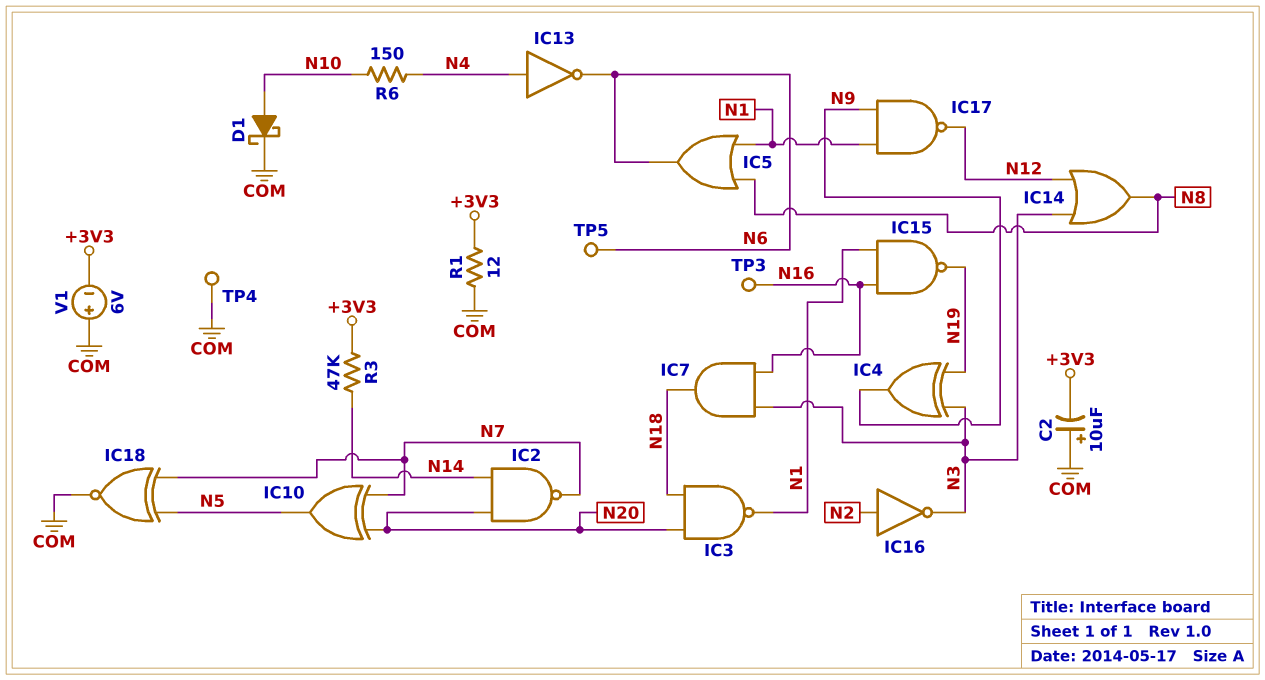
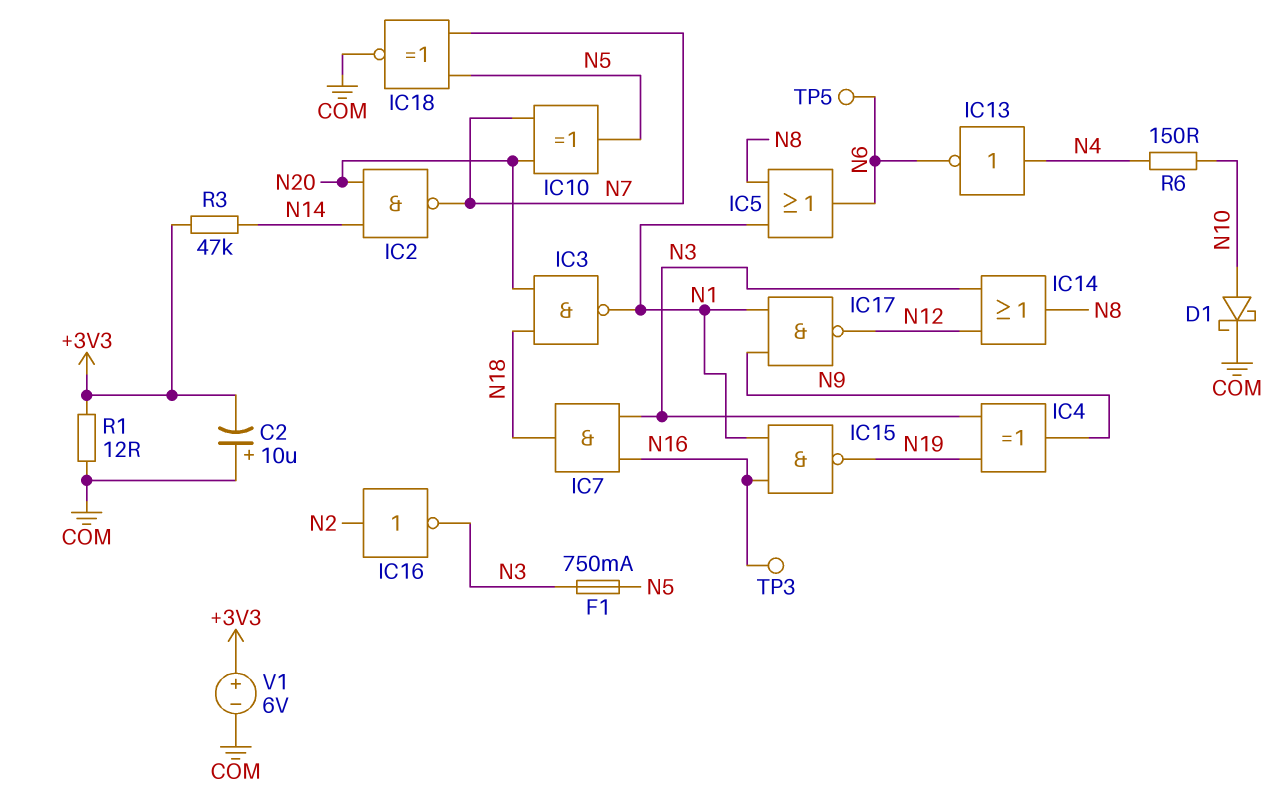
F1: none -> 750mA (N3, N5)
TP4: test point (COM) -> none
V1: 6V (plus COM, minus +3V3) -> 6V (plus +3V3, minus COM)

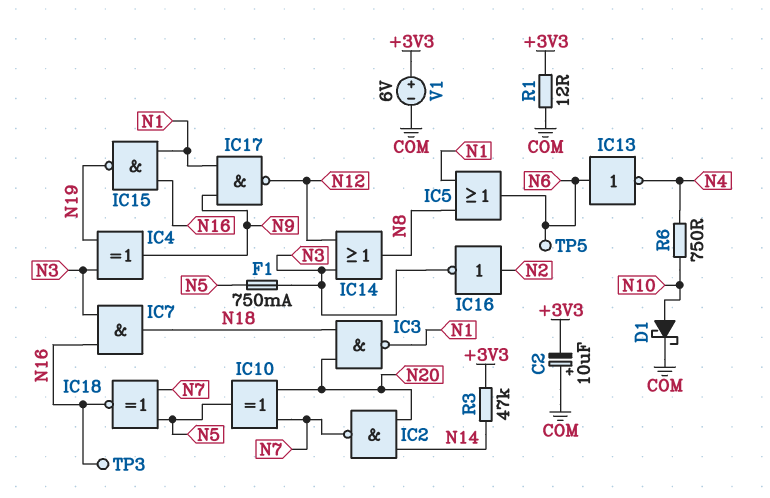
IC13: NOT (in N4, out N6) -> NOT (in N6, out N4)
IC18: XNOR (in N5, in N7, out COM) -> XNOR (in N5, in N7, out N16)
R6: 150 (N4, N10) -> 750 (N4, N10)

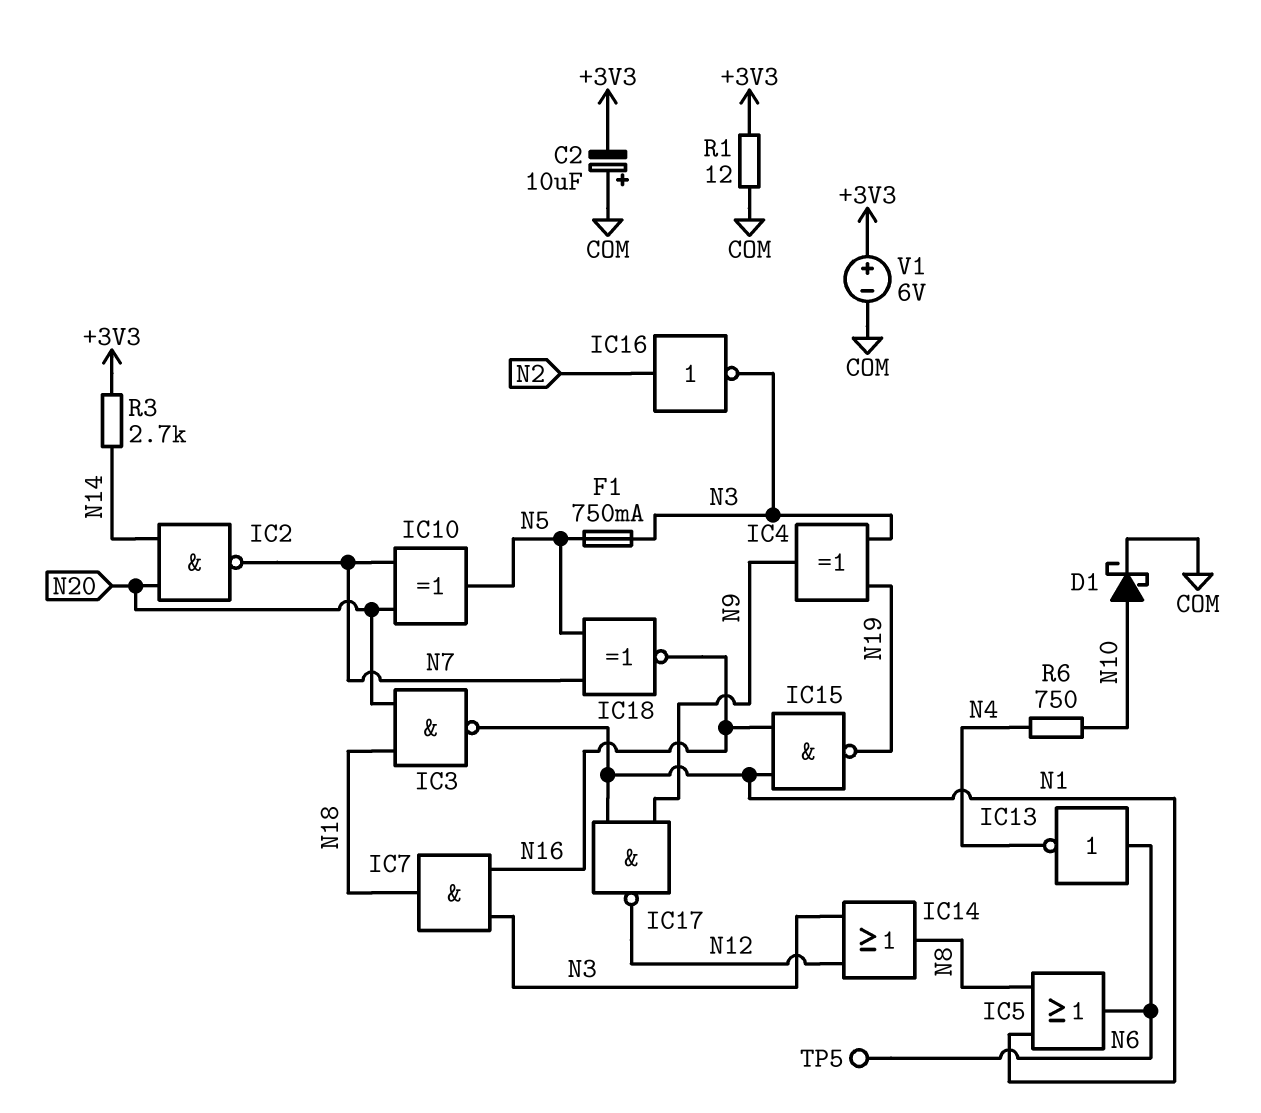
R3: 47k (+3V3, N14) -> 2.7k (+3V3, N14)
TP3: test point (N16) -> none

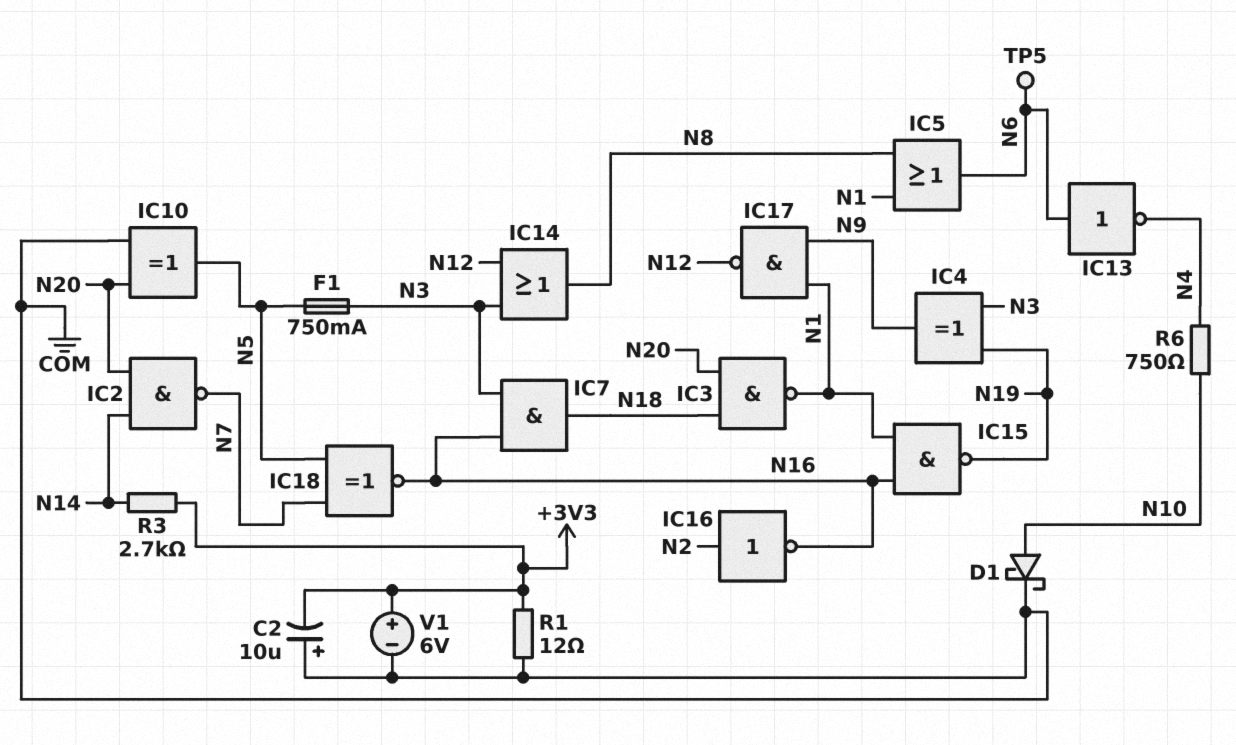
IC10: XOR (in N7, in N20, out N5) -> XOR (in COM, in N20, out N5)
IC16: NOT (in N2, out N3) -> NOT (in N2, out N16)

